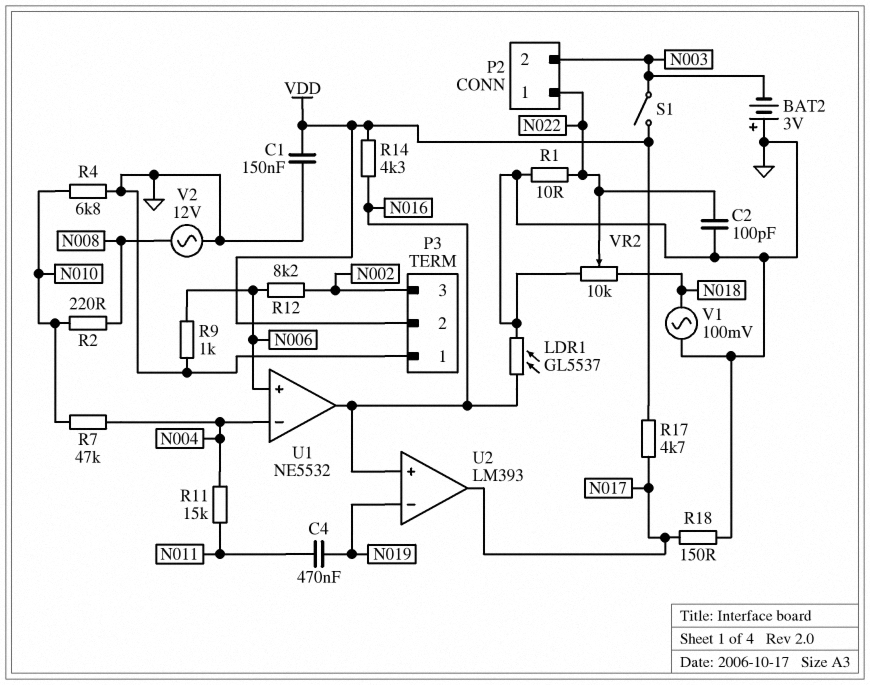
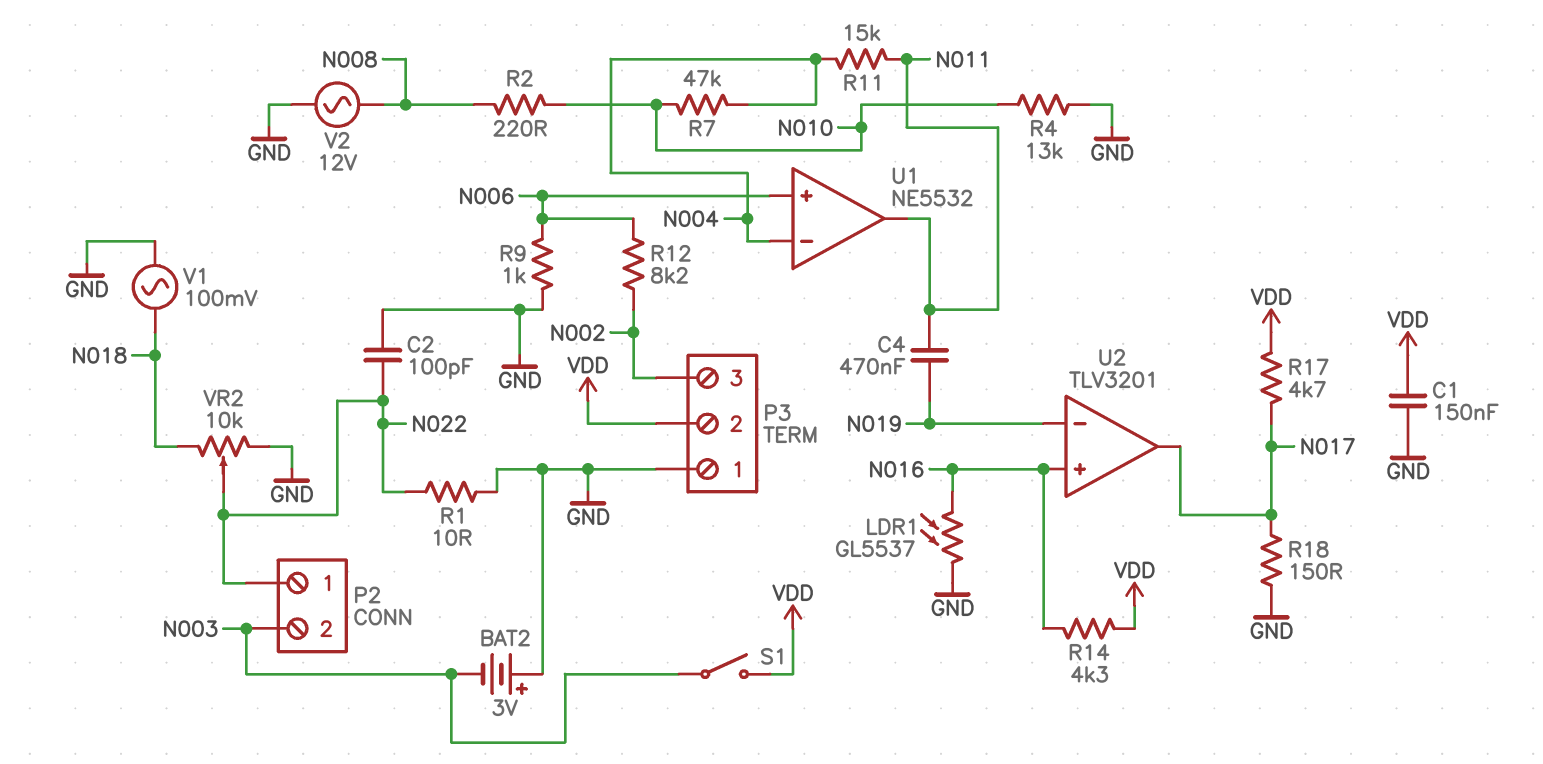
R4: 6.8k (GND, N010) -> 13k (GND, N010)
U1 pin out: N016 -> N011
U2: LM393 -> TLV3201

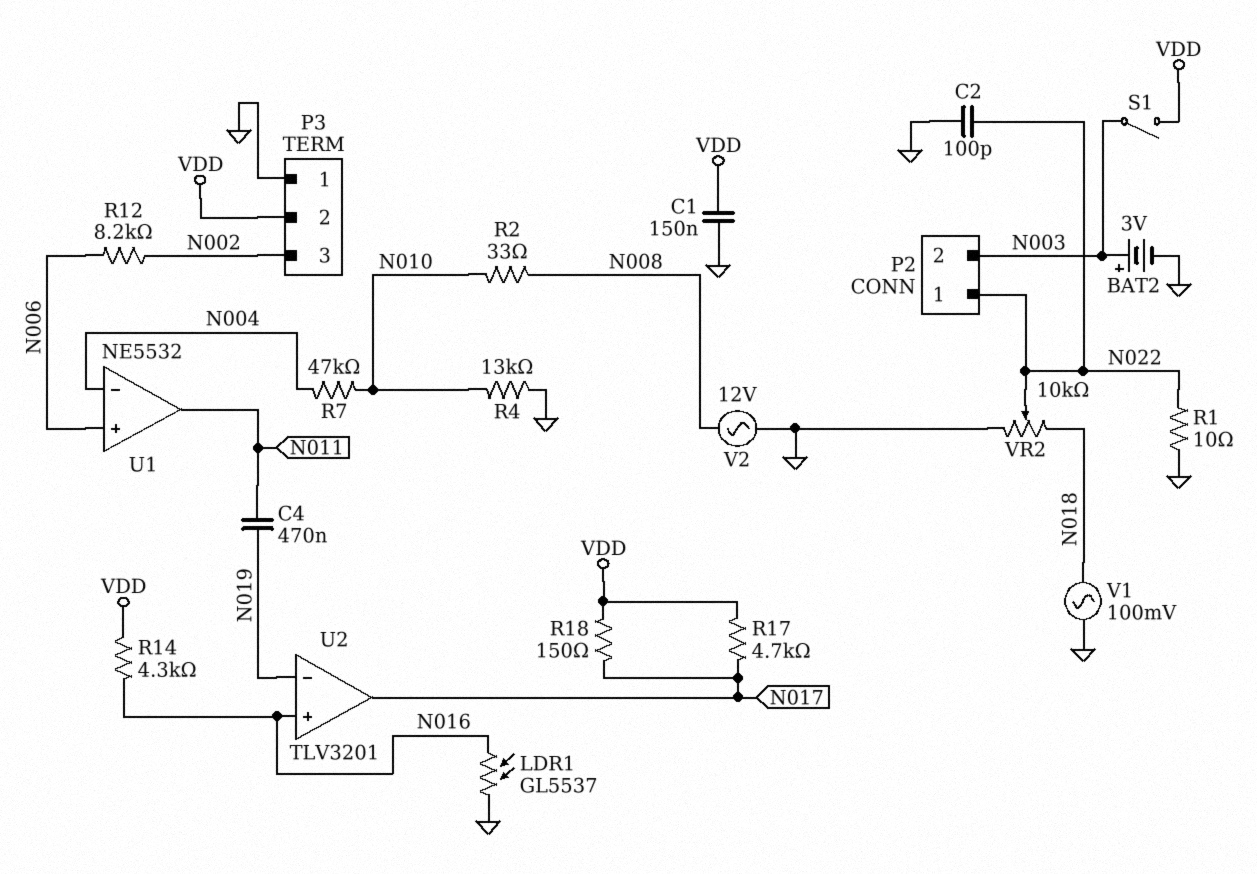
BAT2: 3V (plus GND, minus N003) -> 3V (plus N003, minus GND)
R2: 220 (N008, N010) -> 33 (N008, N010)
R9: 1k (GND, N006) -> none
R11: 15k (N004, N011) -> none
R18: 150 (GND, N017) -> 150 (N017, VDD)

